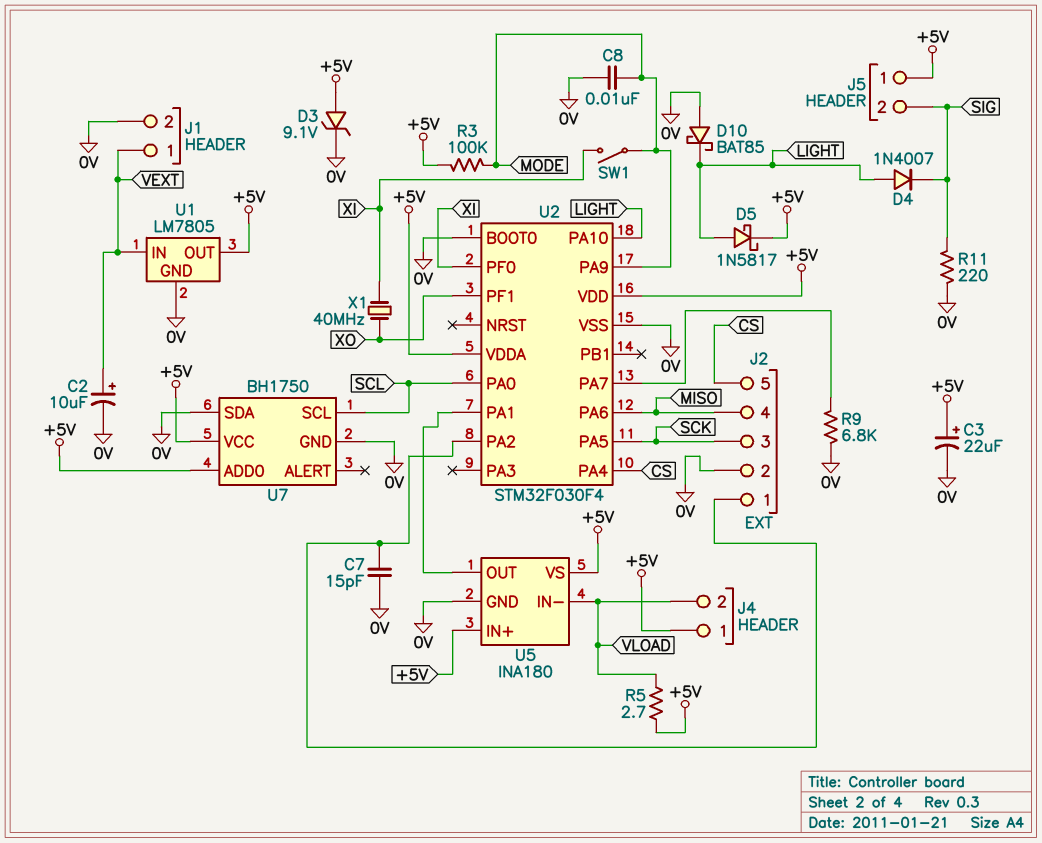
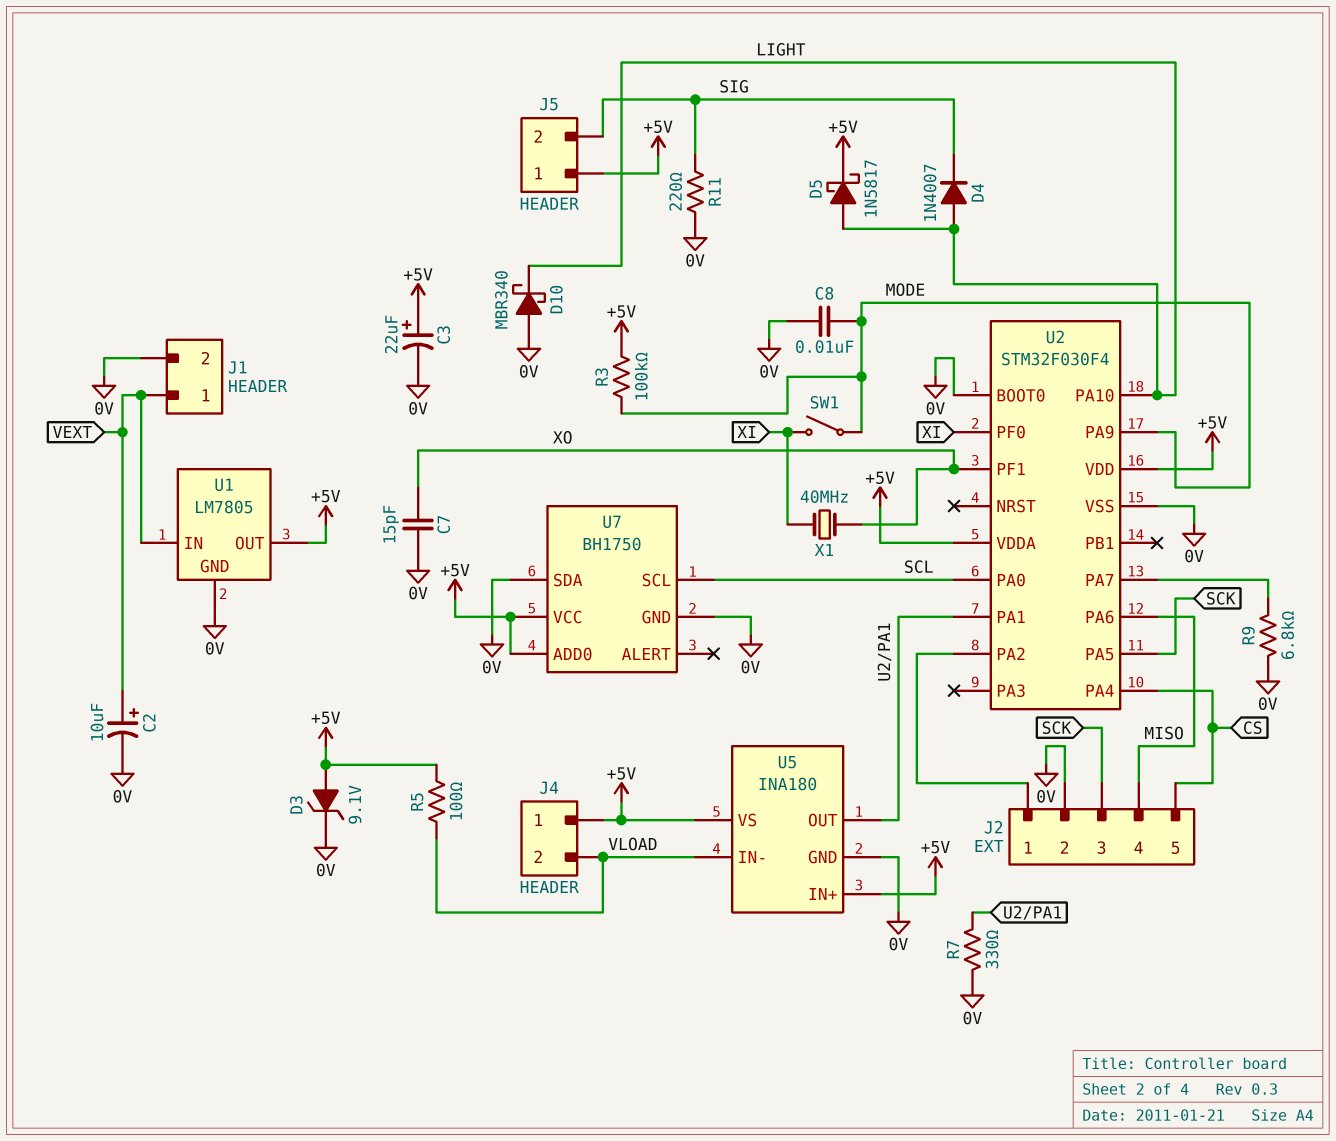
C7: 15pF (0V, J2/1) -> 15pF (0V, XO)
D10: schottky BAT85 (A 0V, K LIGHT) -> schottky MBR340 (A 0V, K LIGHT)
R5: 2.7 (+5V, VLOAD) -> 100 (+5V, VLOAD)
R7: none -> 330 (0V, U2/PA1)

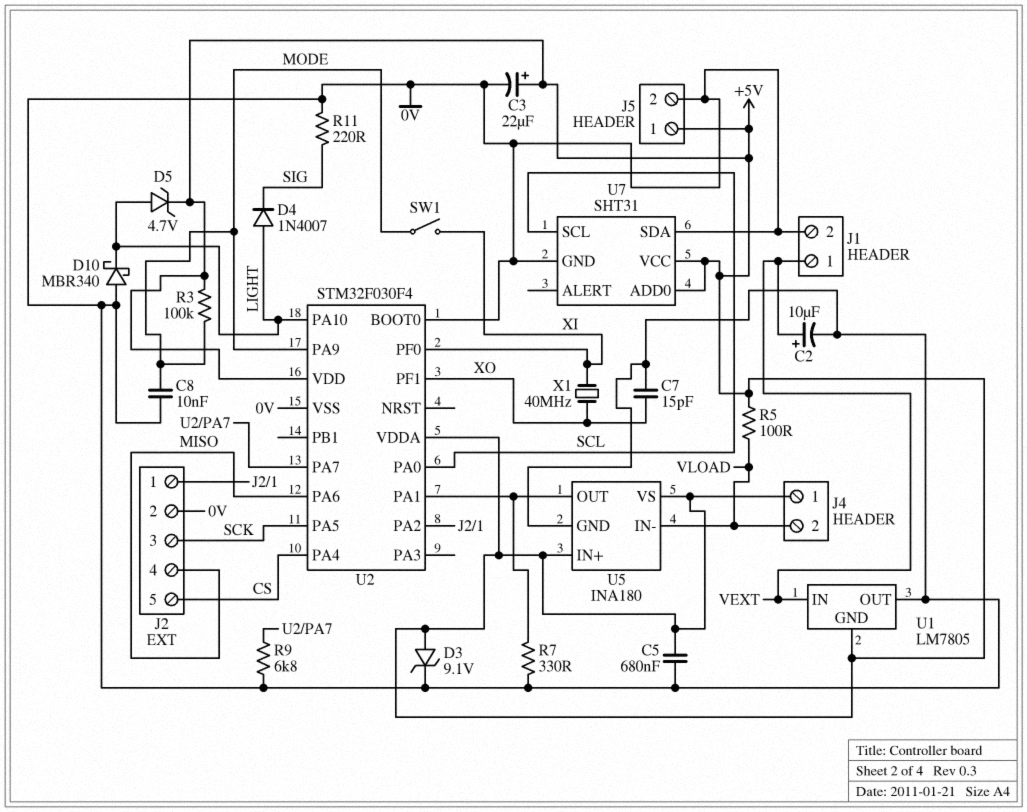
C5: none -> 680nF (+5V, 0V)
D5: schottky 1N5817 (A LIGHT, K +5V) -> zener 4.7V (A LIGHT, K +5V)
J5 pin 2: SIG -> 0V
U1 pin GND: 0V -> +5V
U1 pin OUT: +5V -> 0V
U7: BH1750 -> SHT31

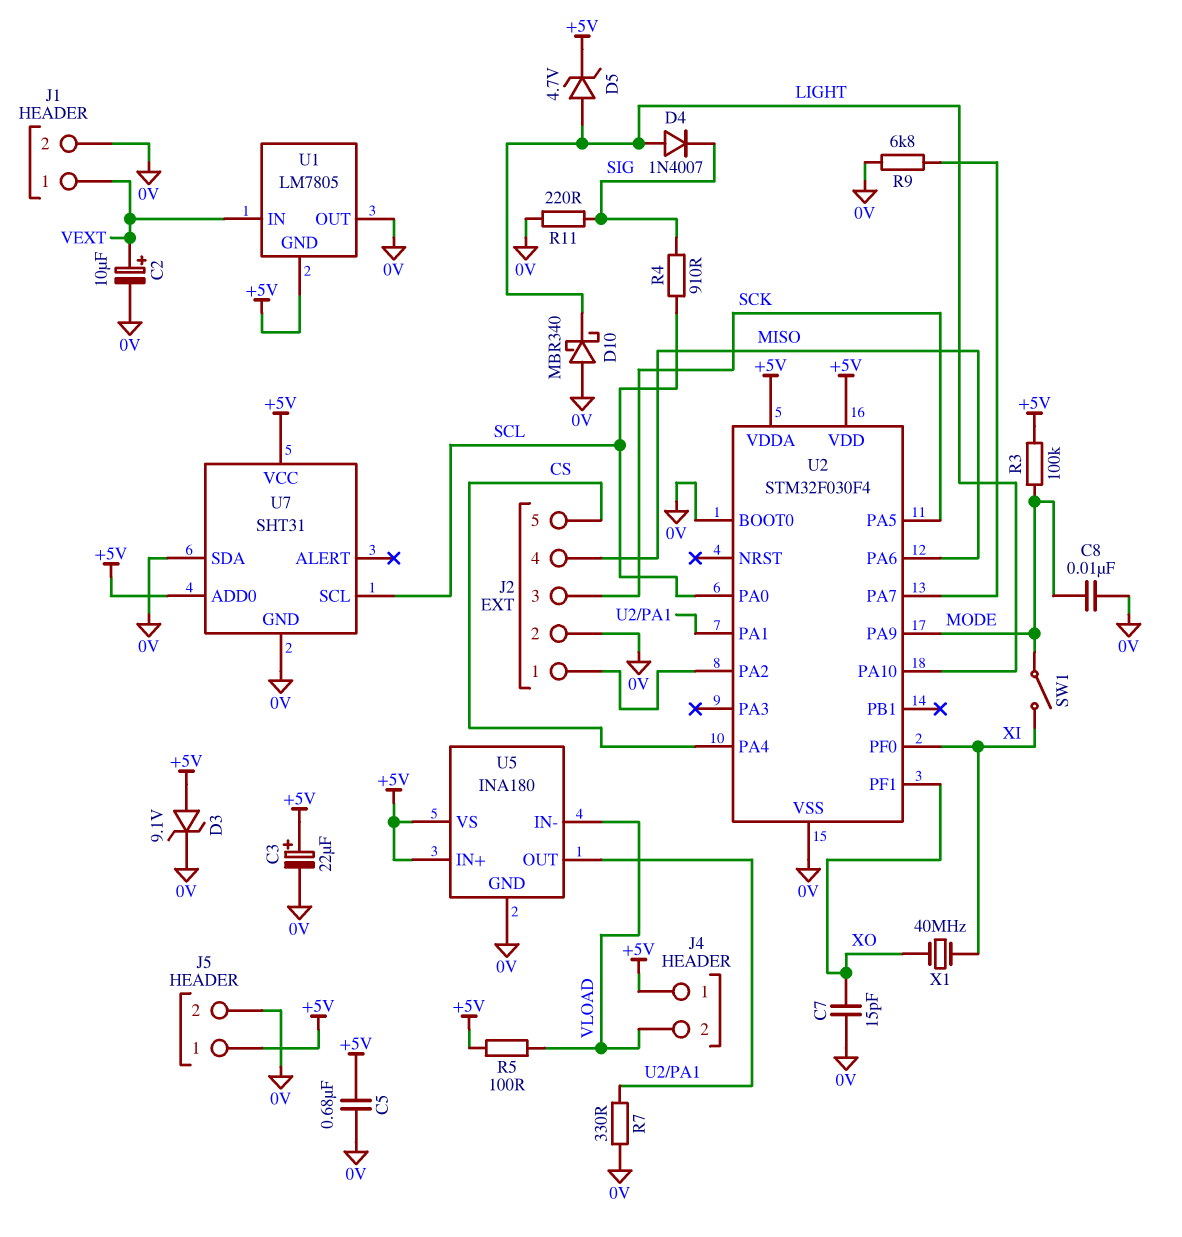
R4: none -> 910 (SCL, SIG)

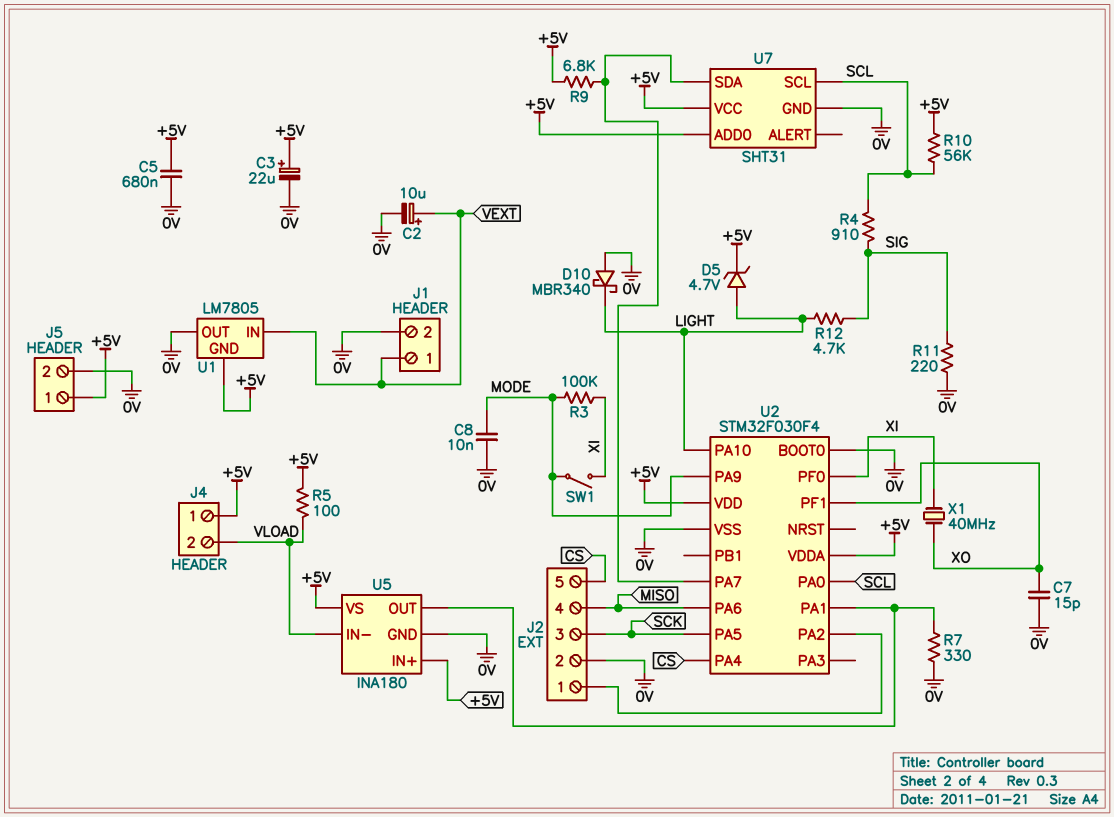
D3: zener 9.1V (A +5V, K 0V) -> none
D4: diode 1N4007 (A LIGHT, K SIG) -> none
R3: 100k (+5V, MODE) -> 100k (MODE, XI)
R9: 6.8k (0V, U2/PA7) -> 6.8k (+5V, U2/PA7)
R10: none -> 56k (+5V, SCL)
R12: none -> 4.7k (LIGHT, SIG)
U7 pin SDA: 0V -> U2/PA7

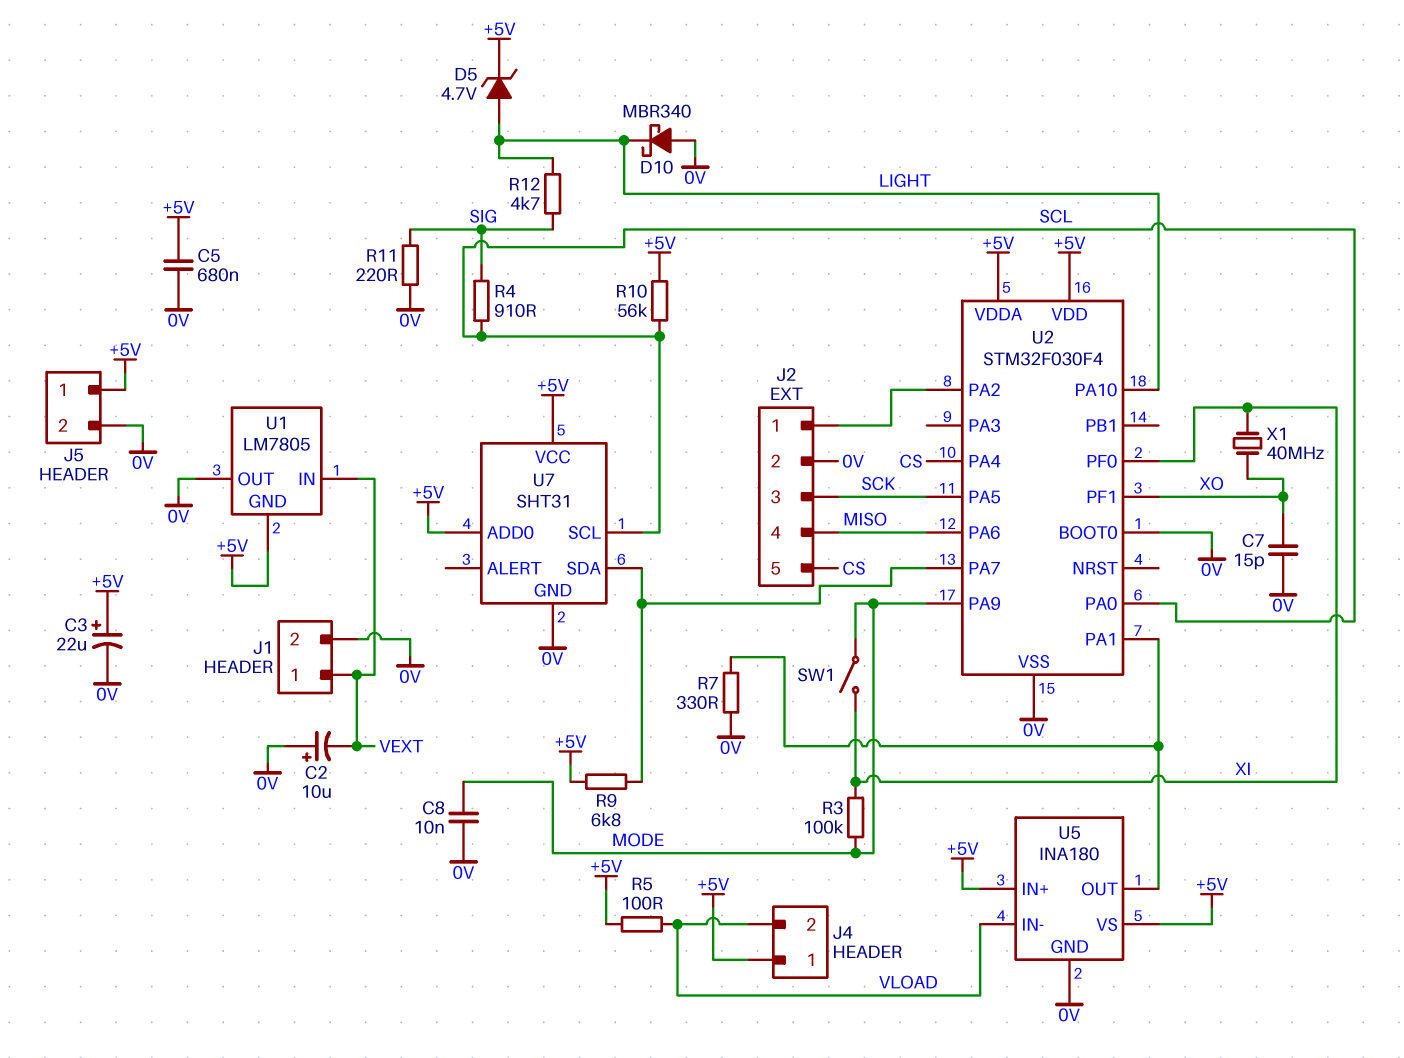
C2: 10uF (plus VEXT, minus 0V) -> 10uF (plus 0V, minus VEXT)

